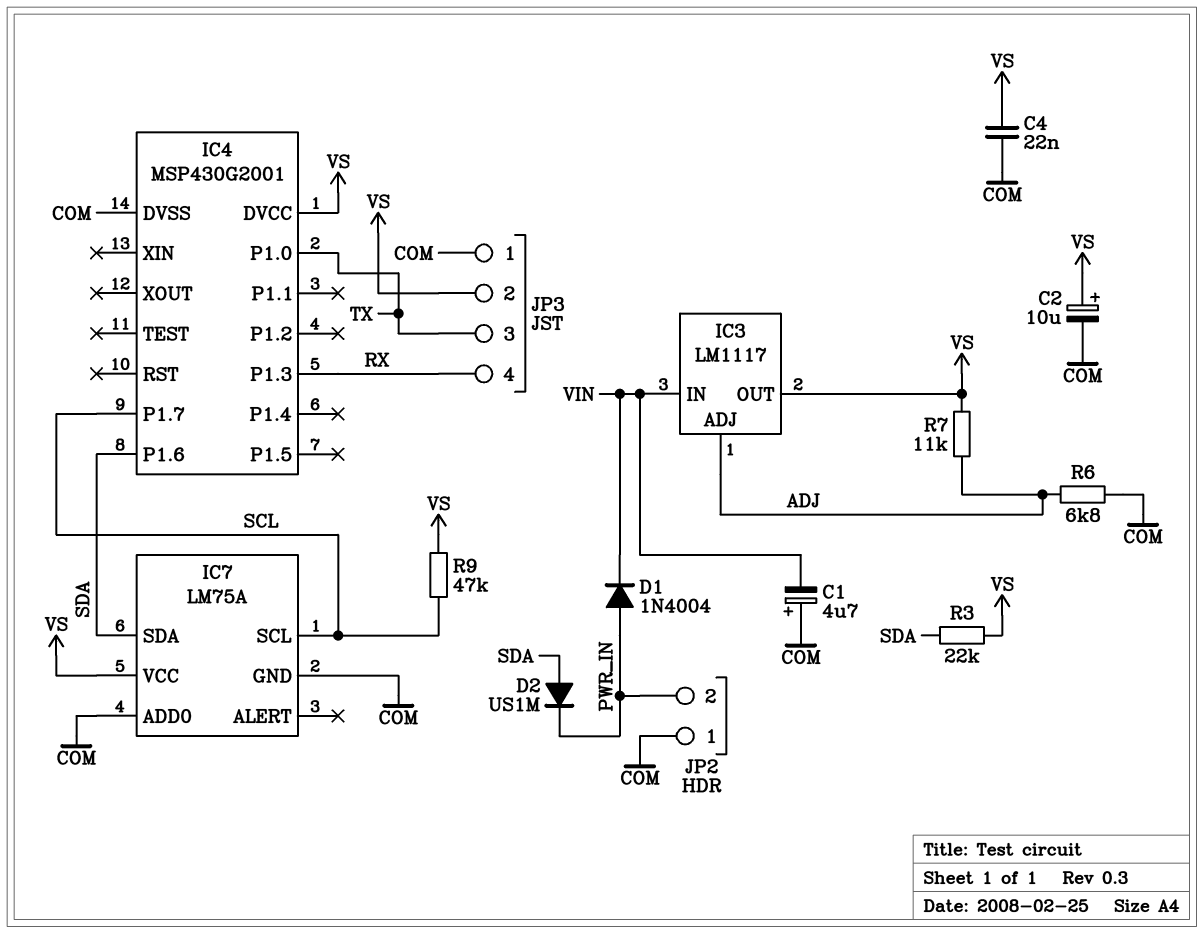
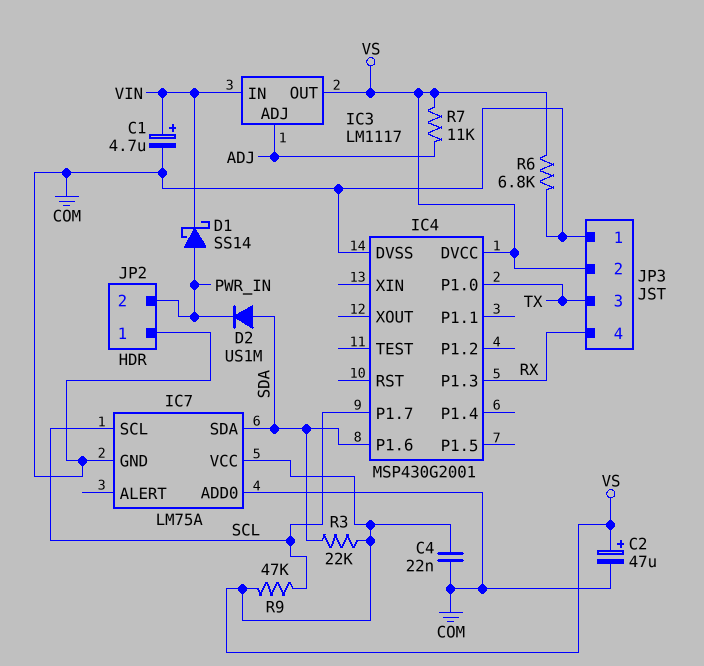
C1: 4.7uF (plus COM, minus VIN) -> 4.7uF (plus VIN, minus COM)
C2: 10uF (plus VS, minus COM) -> 47uF (plus VS, minus COM)
D1: diode 1N4004 (A PWR_IN, K VIN) -> schottky SS14 (A PWR_IN, K VIN)
R6: 6.8k (ADJ, COM) -> 6.8k (COM, VS)

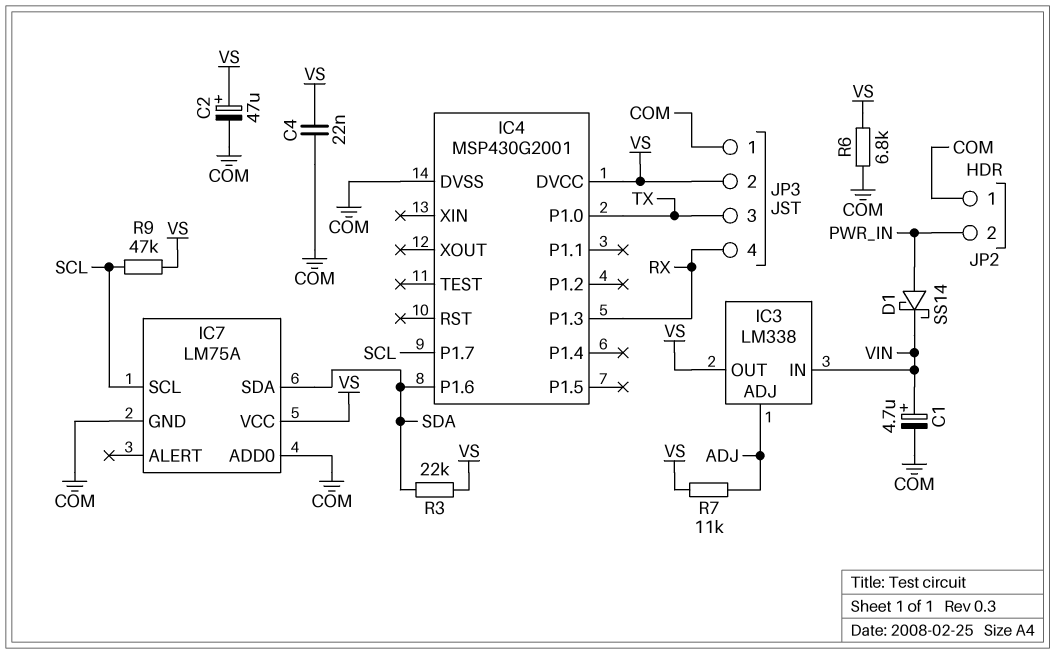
D2: diode US1M (A SDA, K PWR_IN) -> none
IC3: LM1117 -> LM338

